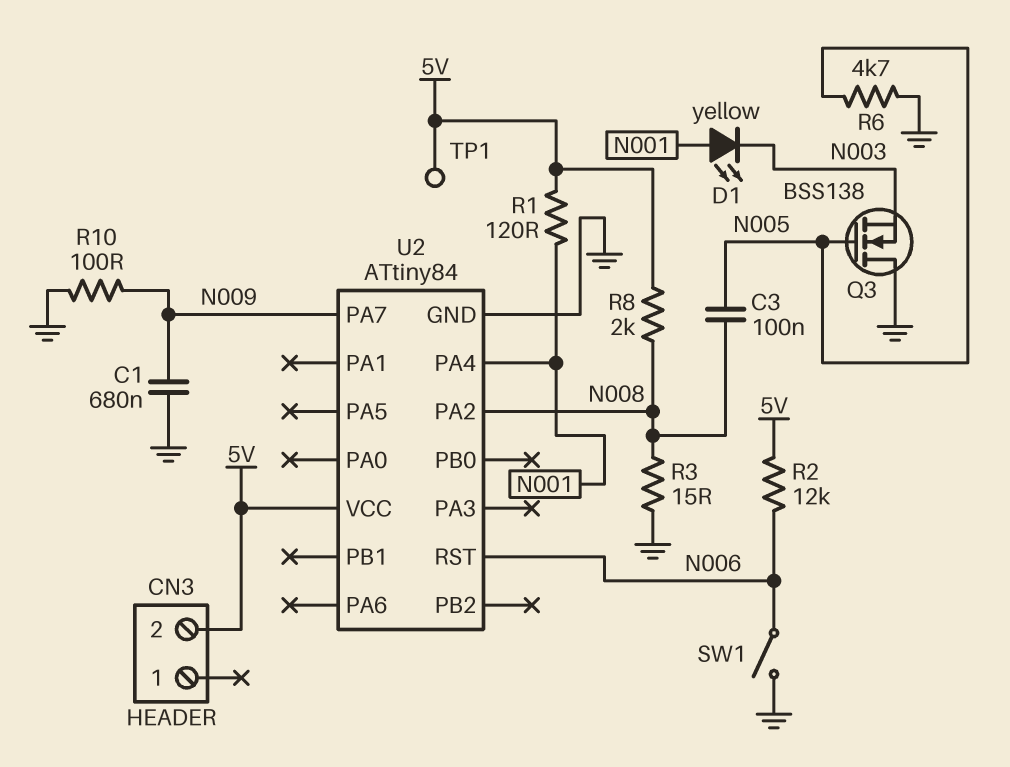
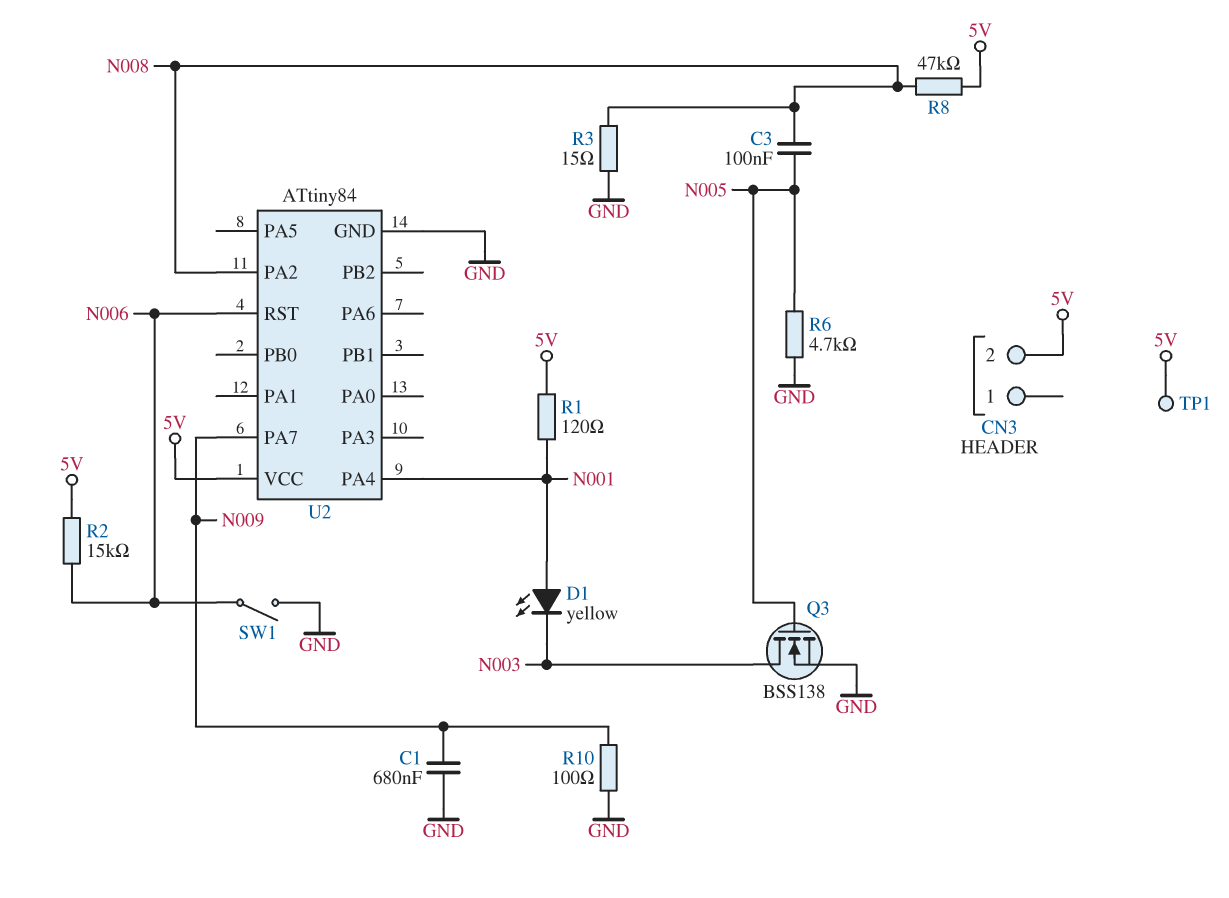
Q3: NMOS BSS138 (G N005, D GND, S N003) -> NMOS BSS138 (G N005, D N003, S GND)
R2: 12k (5V, N006) -> 15k (5V, N006)
R8: 2k (5V, N008) -> 47k (5V, N008)

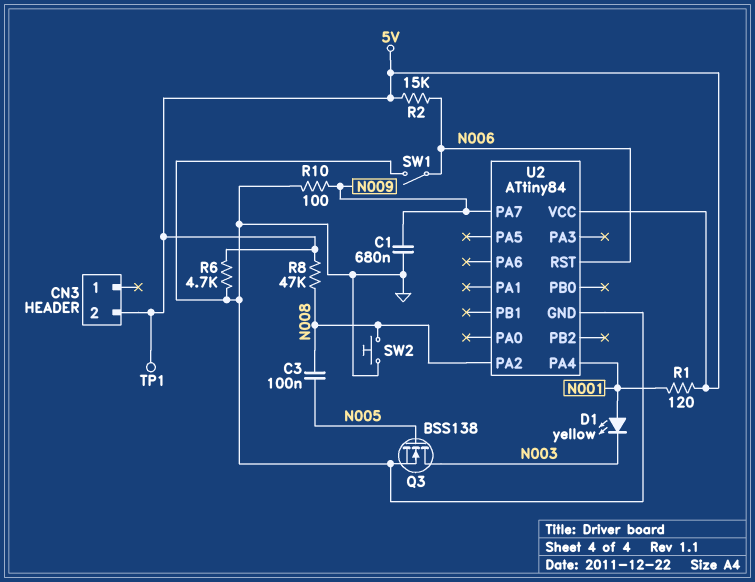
R3: 15 (GND, N008) -> none
R6: 4.7k (GND, N005) -> 4.7k (5V, GND)
SW2: none -> button (GND, N008)

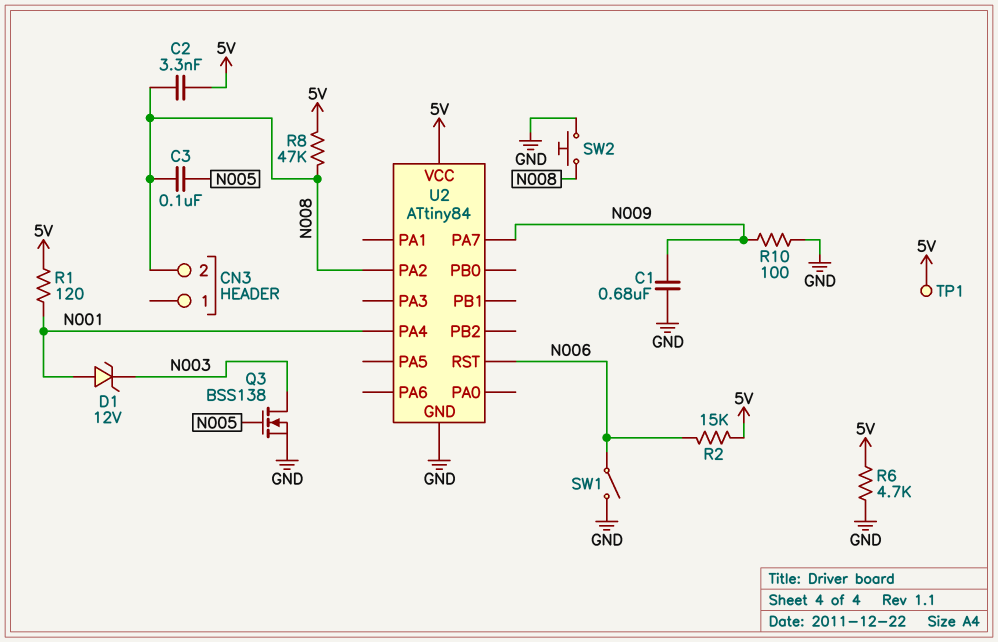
C2: none -> 3.3nF (5V, N008)
CN3 pin 2: 5V -> N008
D1: LED yellow (A N001, K N003) -> zener 12V (A N001, K N003)

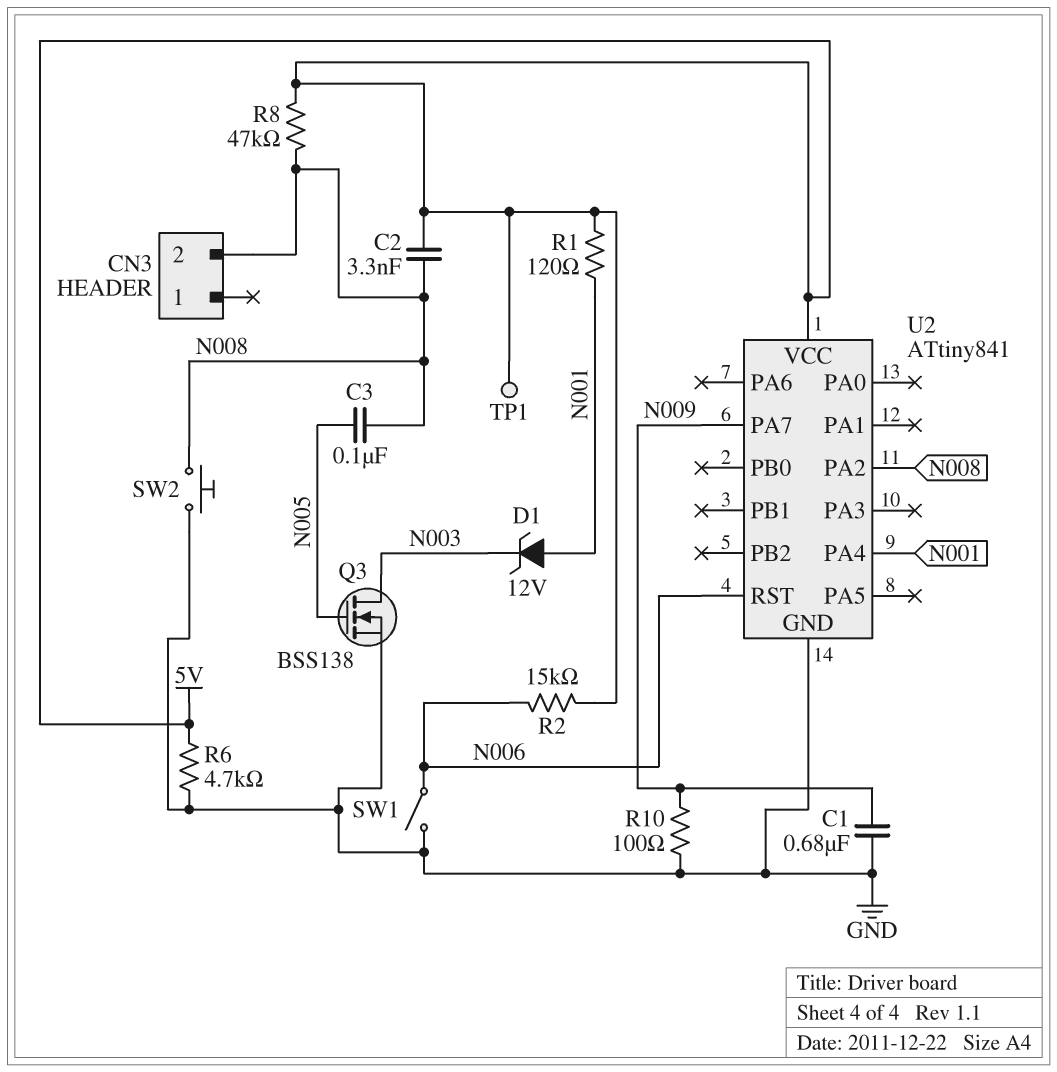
U2: ATtiny84 -> ATtiny841

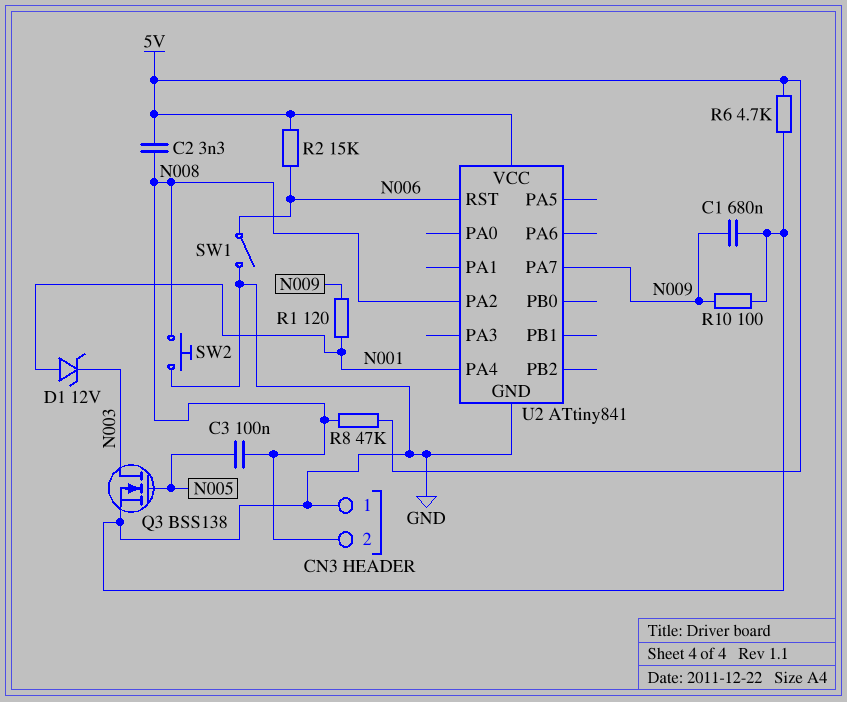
CN3 pin 1: none -> GND
R1: 120 (5V, N001) -> 120 (N001, N009)
TP1: test point (5V) -> none

